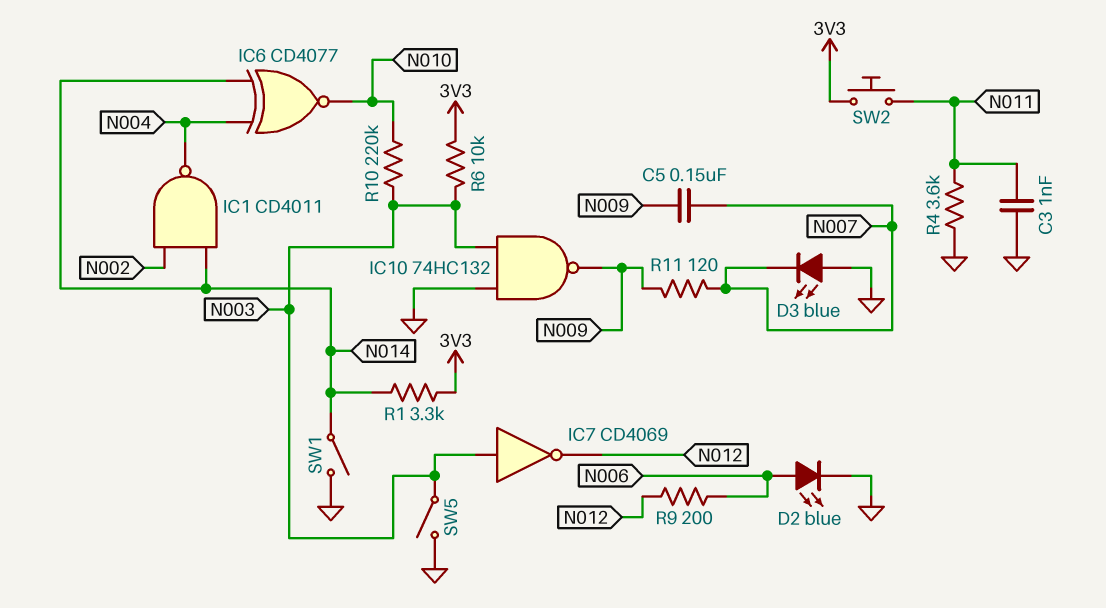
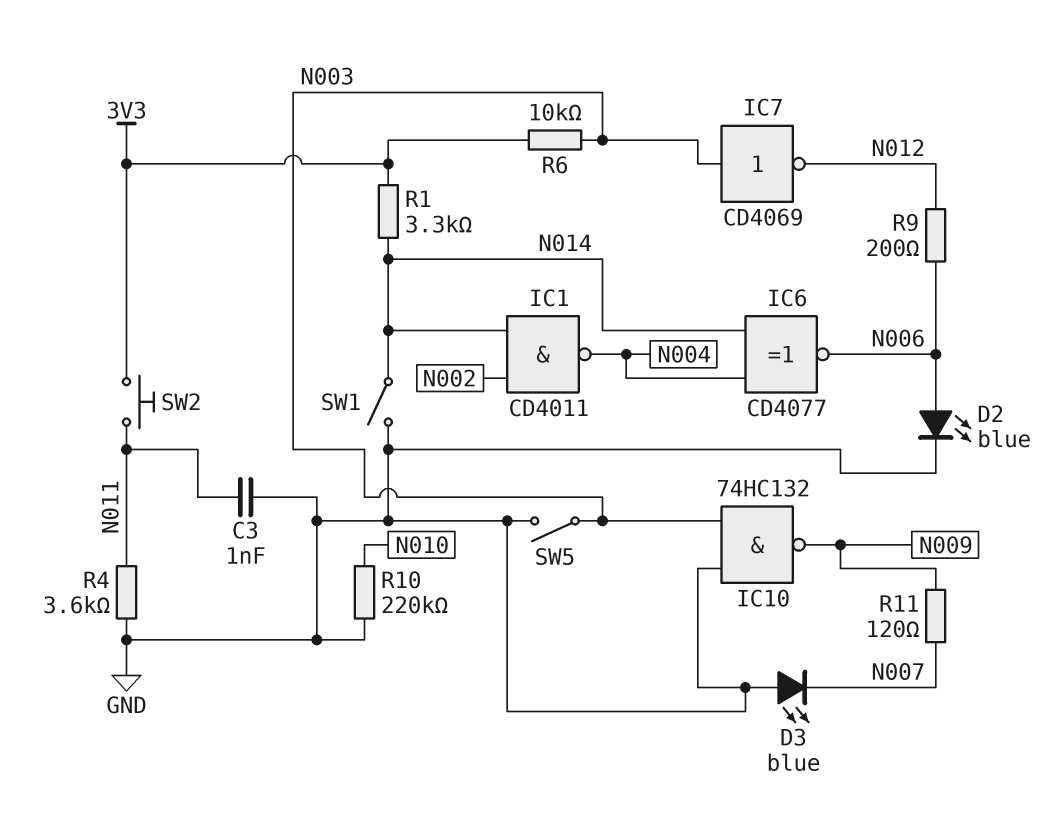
C5: 150nF (N007, N009) -> none
IC6: XNOR CD4077 (in N004, in N014, out N010) -> XNOR CD4077 (in N004, in N014, out N006)
R10: 220k (N003, N010) -> 220k (GND, N010)

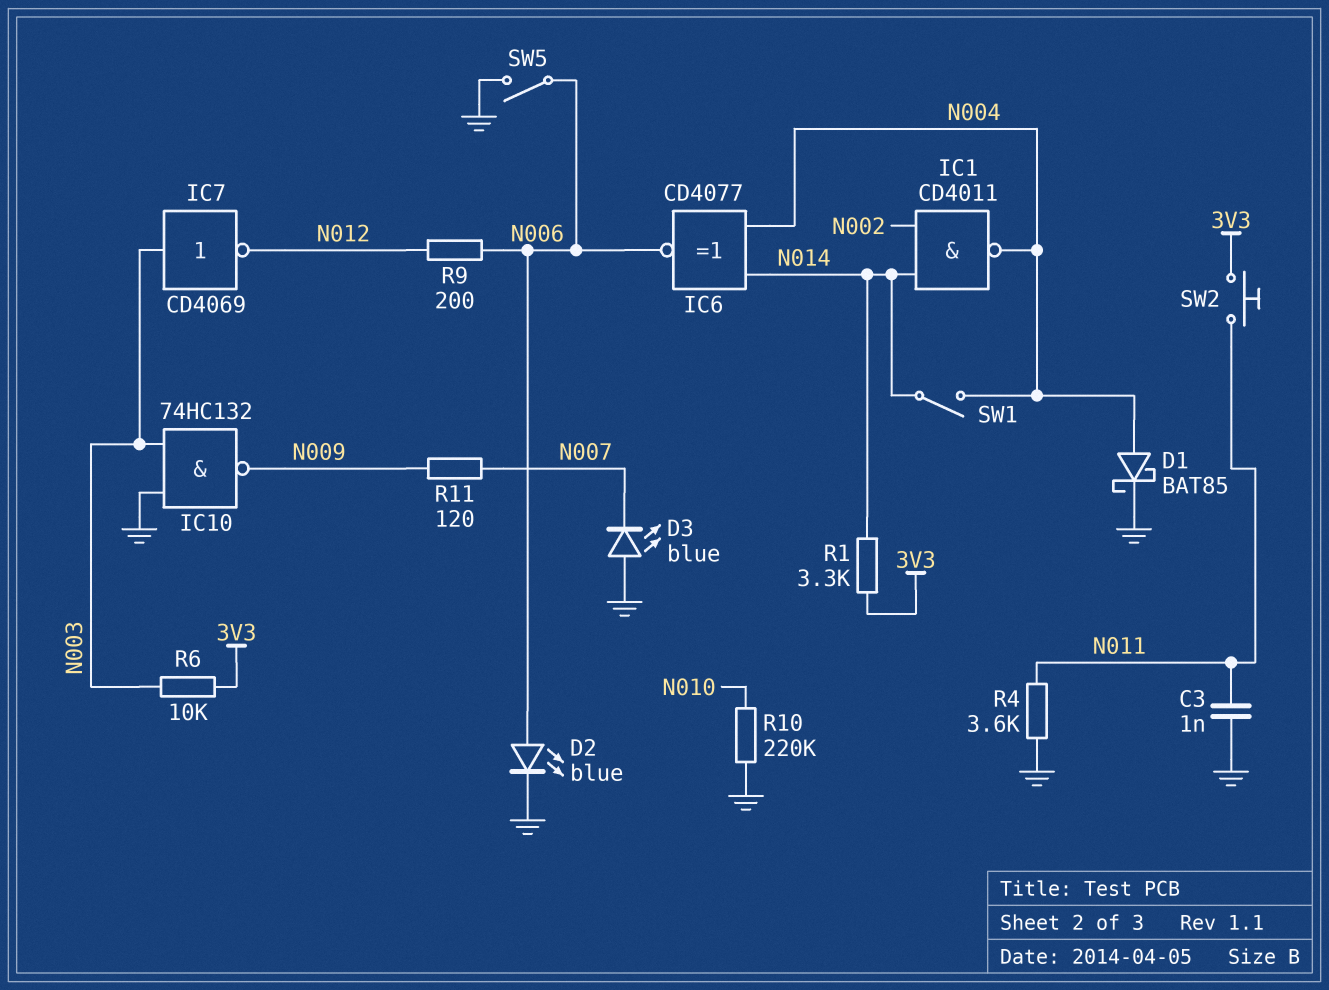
D1: none -> schottky BAT85 (A N004, K GND)
SW1: switch (GND, N014) -> switch (N004, N014)
SW5: switch (GND, N003) -> switch (GND, N006)

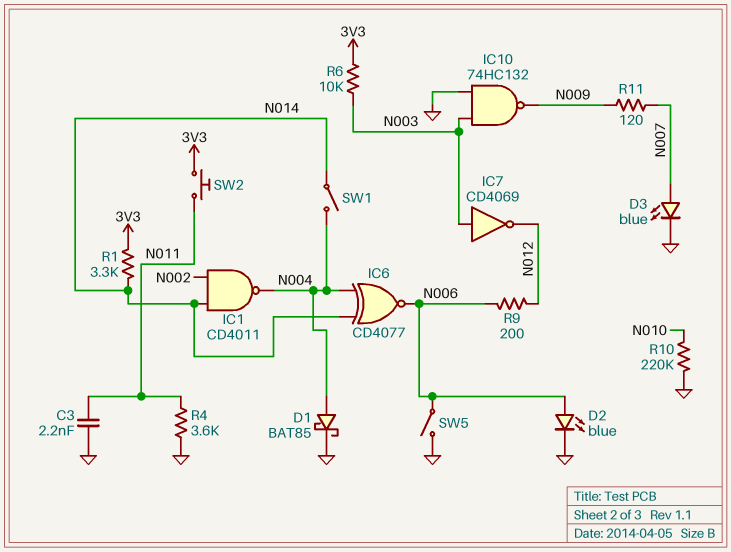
C3: 1nF (GND, N011) -> 2.2nF (GND, N011)
D3: LED blue (A GND, K N007) -> LED blue (A N007, K GND)

